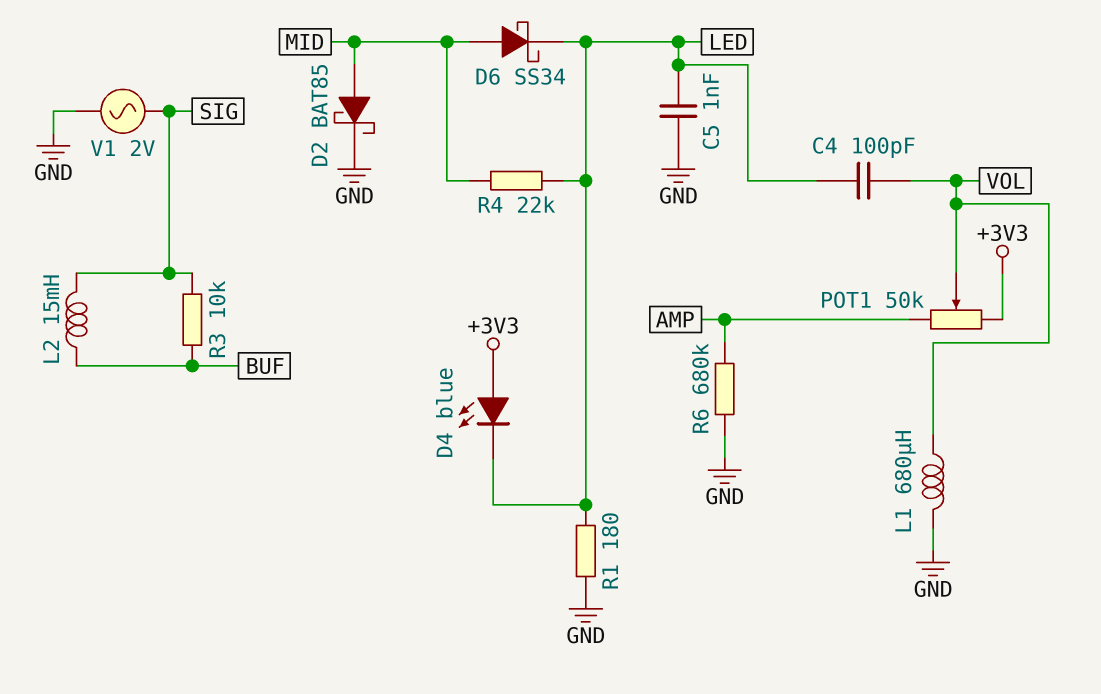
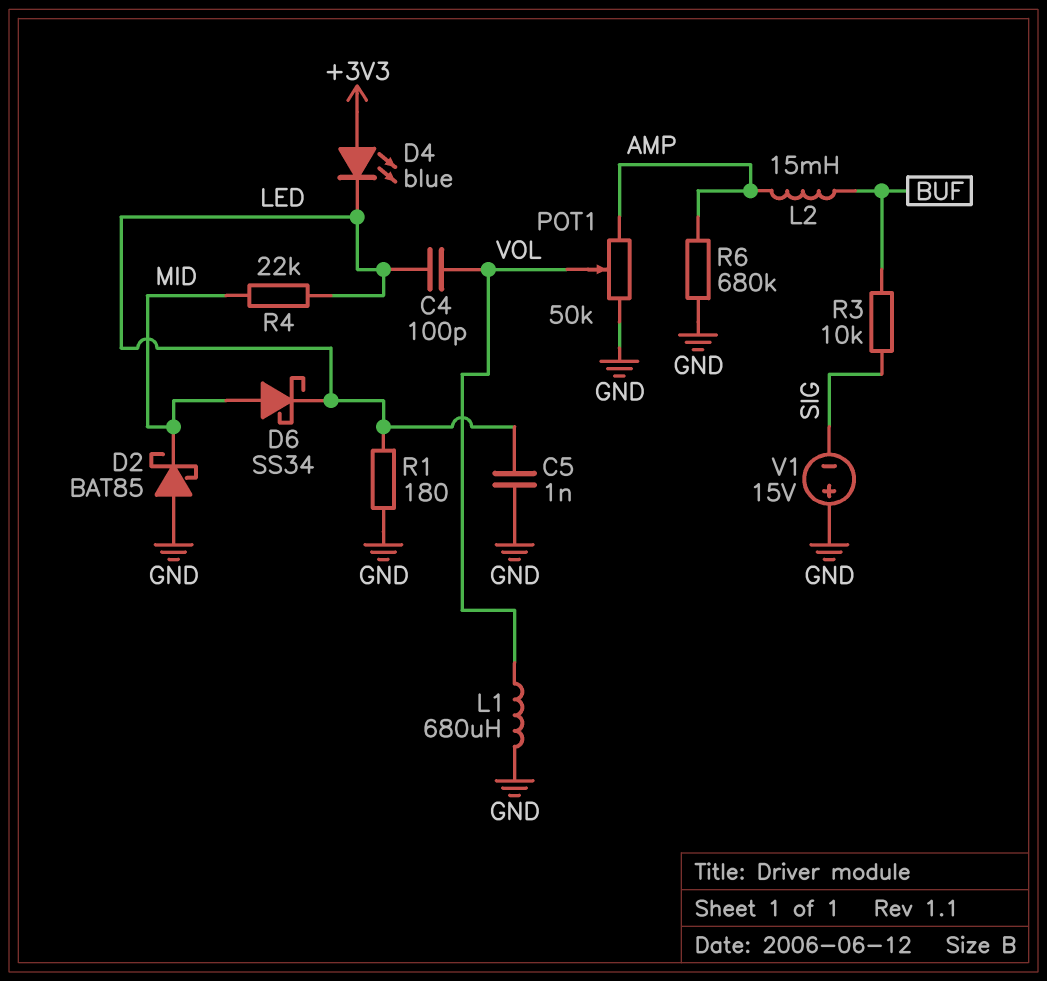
D2: schottky BAT85 (A MID, K GND) -> schottky BAT85 (A GND, K MID)
L2: 15mH (BUF, SIG) -> 15mH (AMP, BUF)
POT1: 50k (+3V3, AMP, wiper VOL) -> 50k (AMP, GND, wiper VOL)
V1: AC 2V (GND, SIG) -> 15V (plus GND, minus SIG)

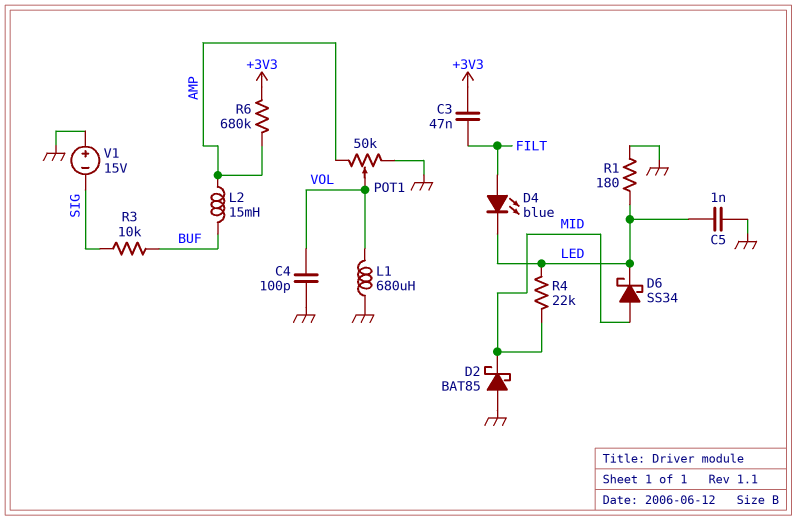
C3: none -> 47nF (+3V3, FILT)
C4: 100pF (LED, VOL) -> 100pF (GND, VOL)
D4: LED blue (A +3V3, K LED) -> LED blue (A FILT, K LED)
R6: 680k (AMP, GND) -> 680k (+3V3, AMP)

